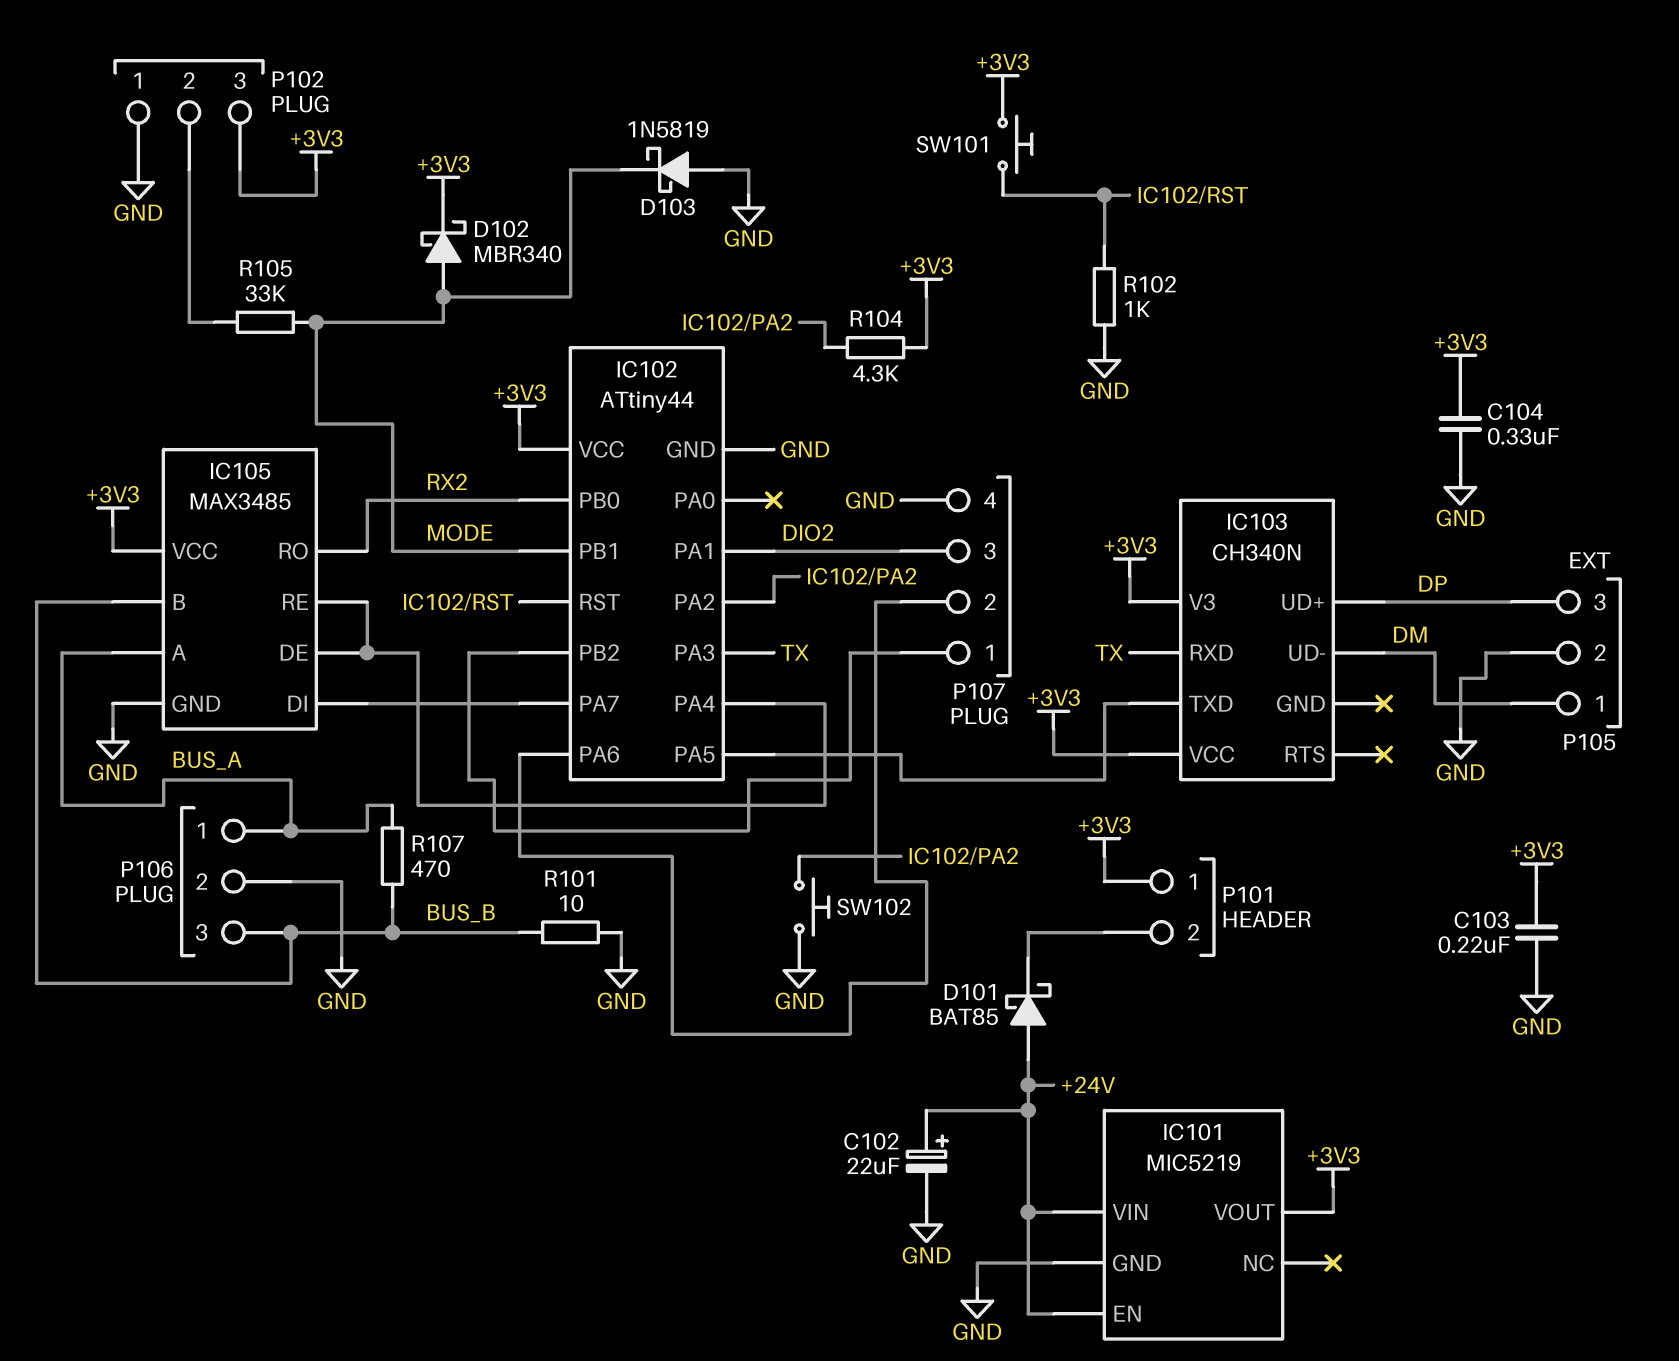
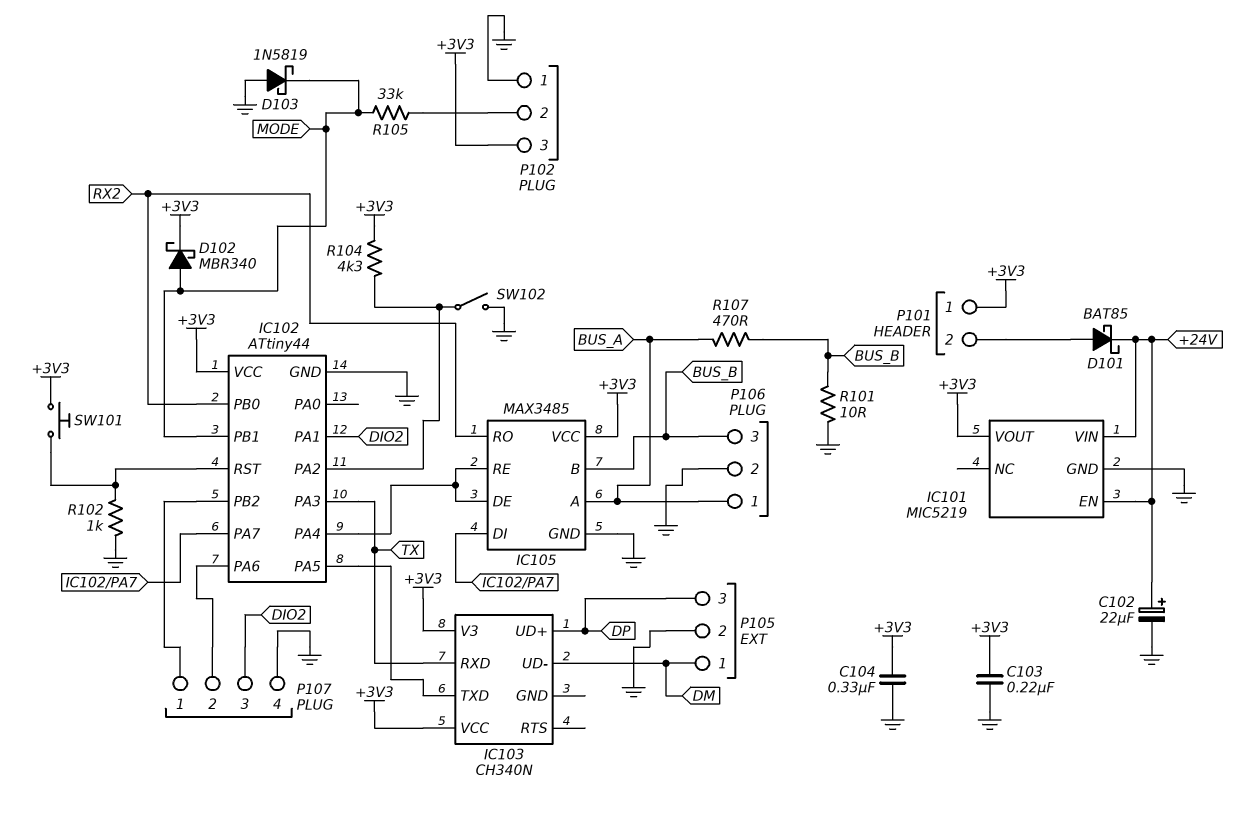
D101: schottky BAT85 (A +24V, K P101/2) -> schottky BAT85 (A P101/2, K +24V)
SW102: button (GND, IC102/PA2) -> switch (GND, IC102/PA2)

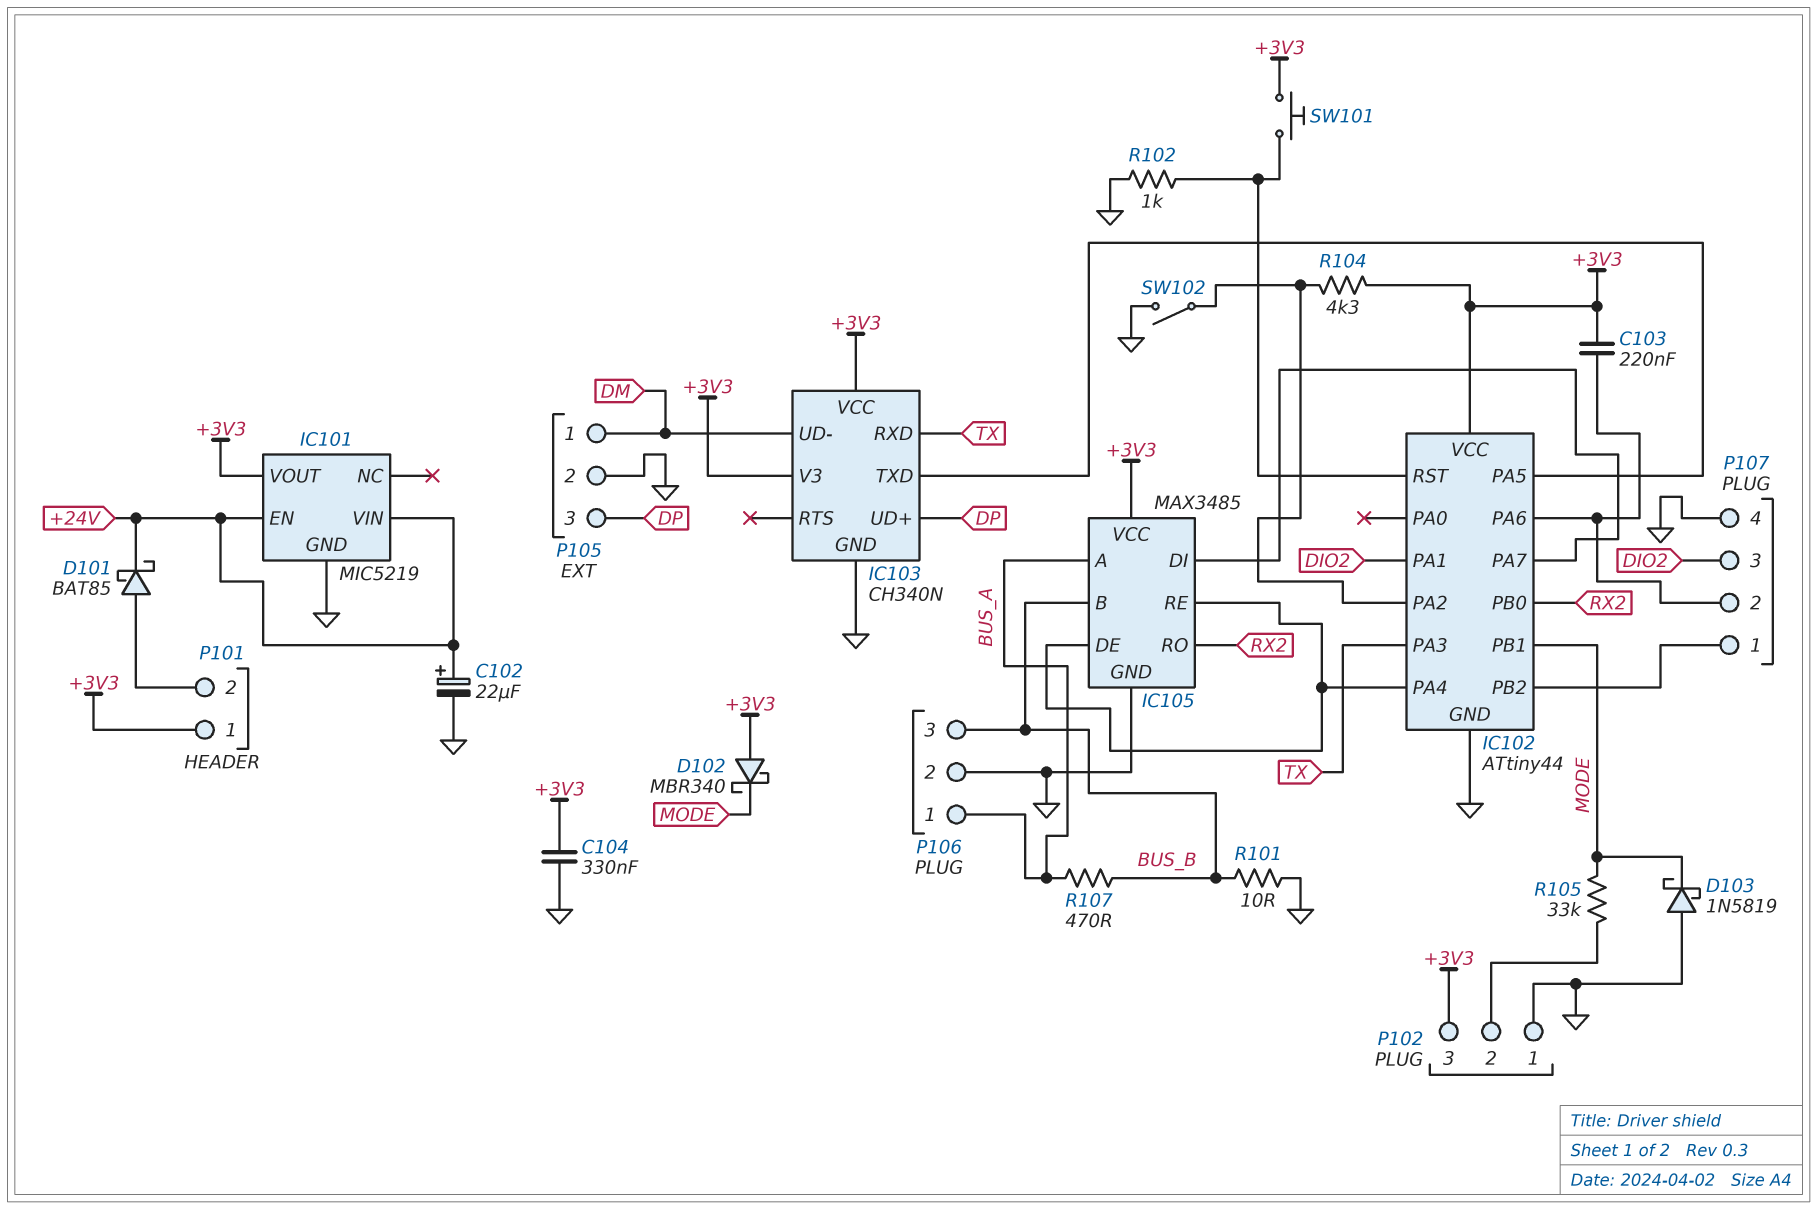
C103: 220nF (+3V3, GND) -> 220nF (+3V3, IC102/PA6)
D102: schottky MBR340 (A MODE, K +3V3) -> schottky MBR340 (A +3V3, K MODE)
IC103 pin GND: none -> GND

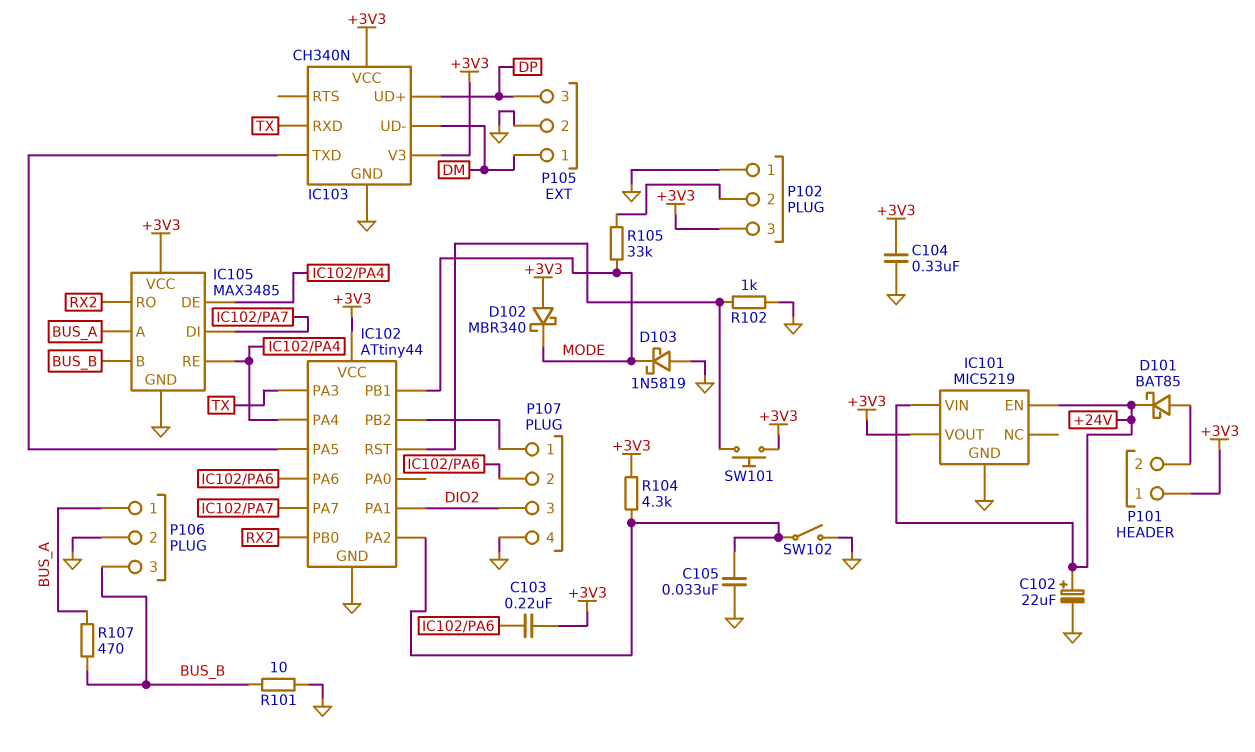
C105: none -> 33nF (GND, IC102/PA2)

